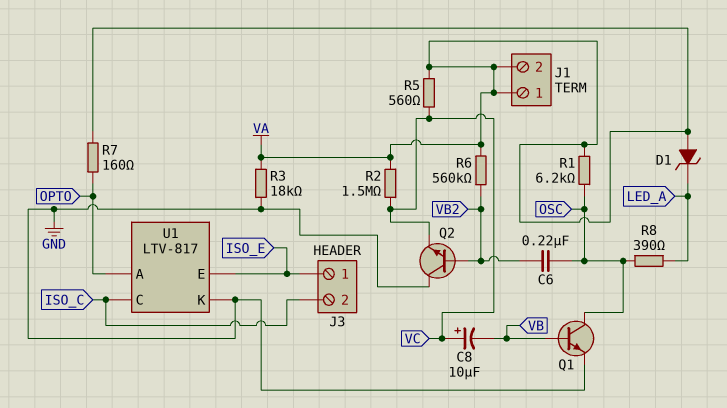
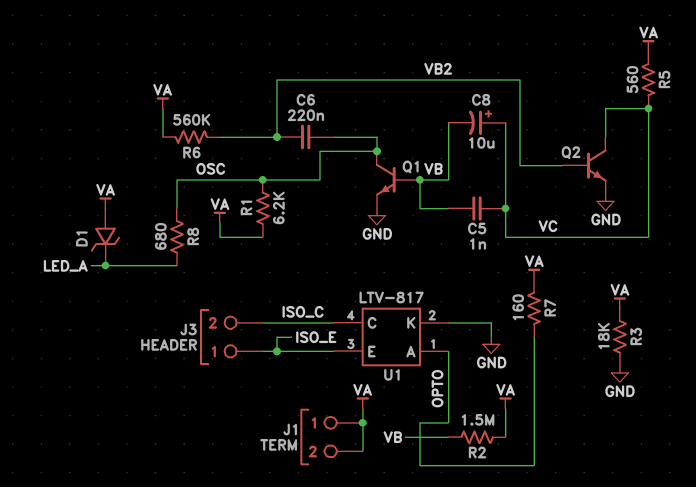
C5: none -> 1nF (VB, VC)
Q2: NPN (B VB2, C GND, E VC) -> NPN (B VB2, C VC, E GND)
R2: 1.5M (VA, VC) -> 1.5M (VA, VB)
R8: 390 (LED_A, OSC) -> 680 (LED_A, OSC)

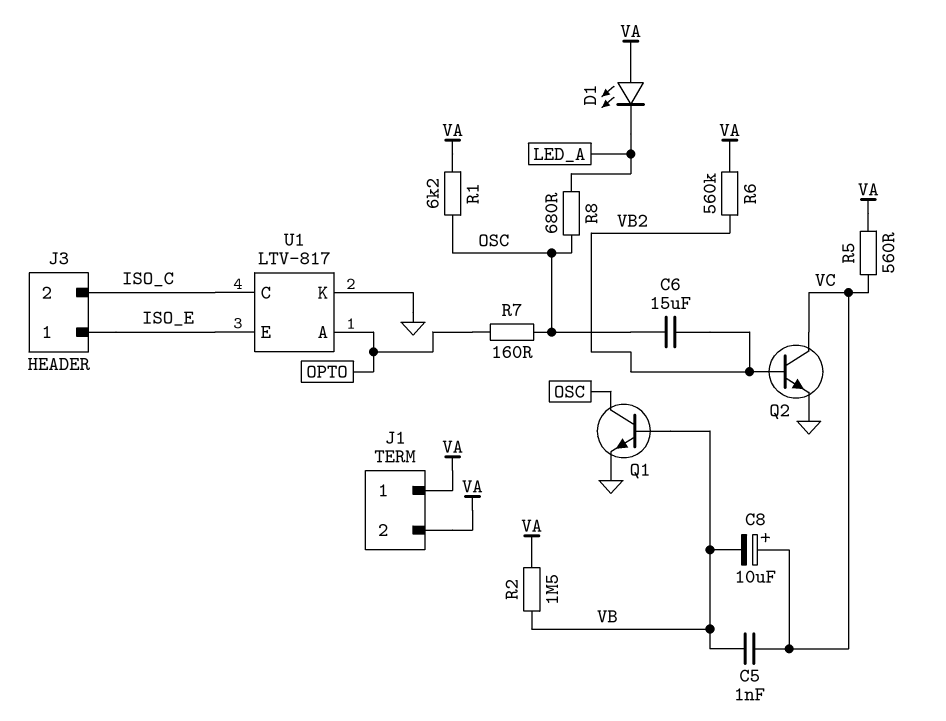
C6: 220nF (OSC, VB2) -> 15uF (OSC, VB2)
D1: zener (A VA, K LED_A) -> LED (A VA, K LED_A)
R3: 18k (GND, VA) -> none
R7: 160 (OPTO, VA) -> 160 (OPTO, OSC)

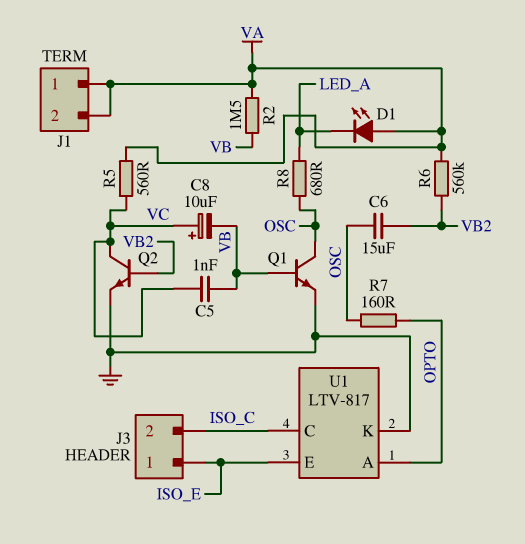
R1: 6.2k (OSC, VA) -> none

